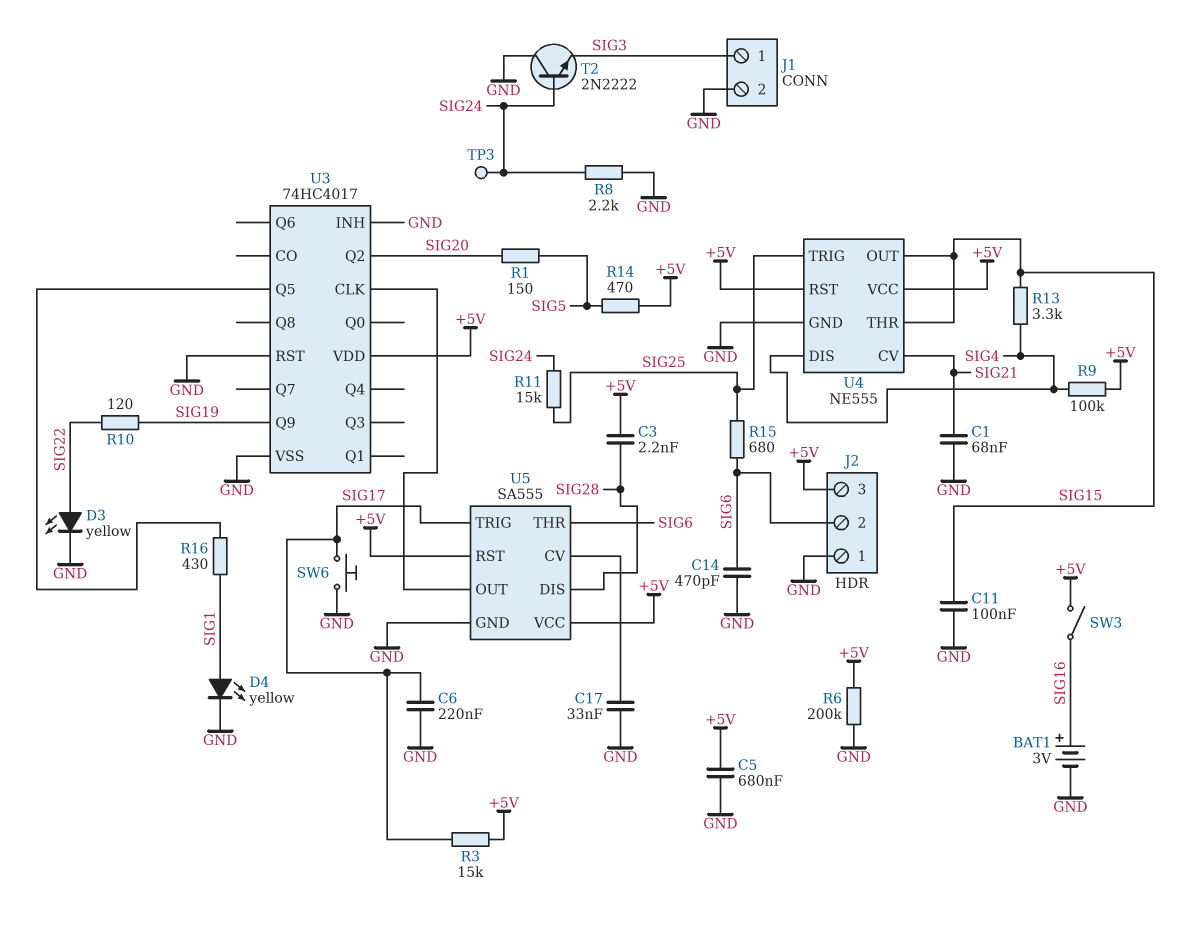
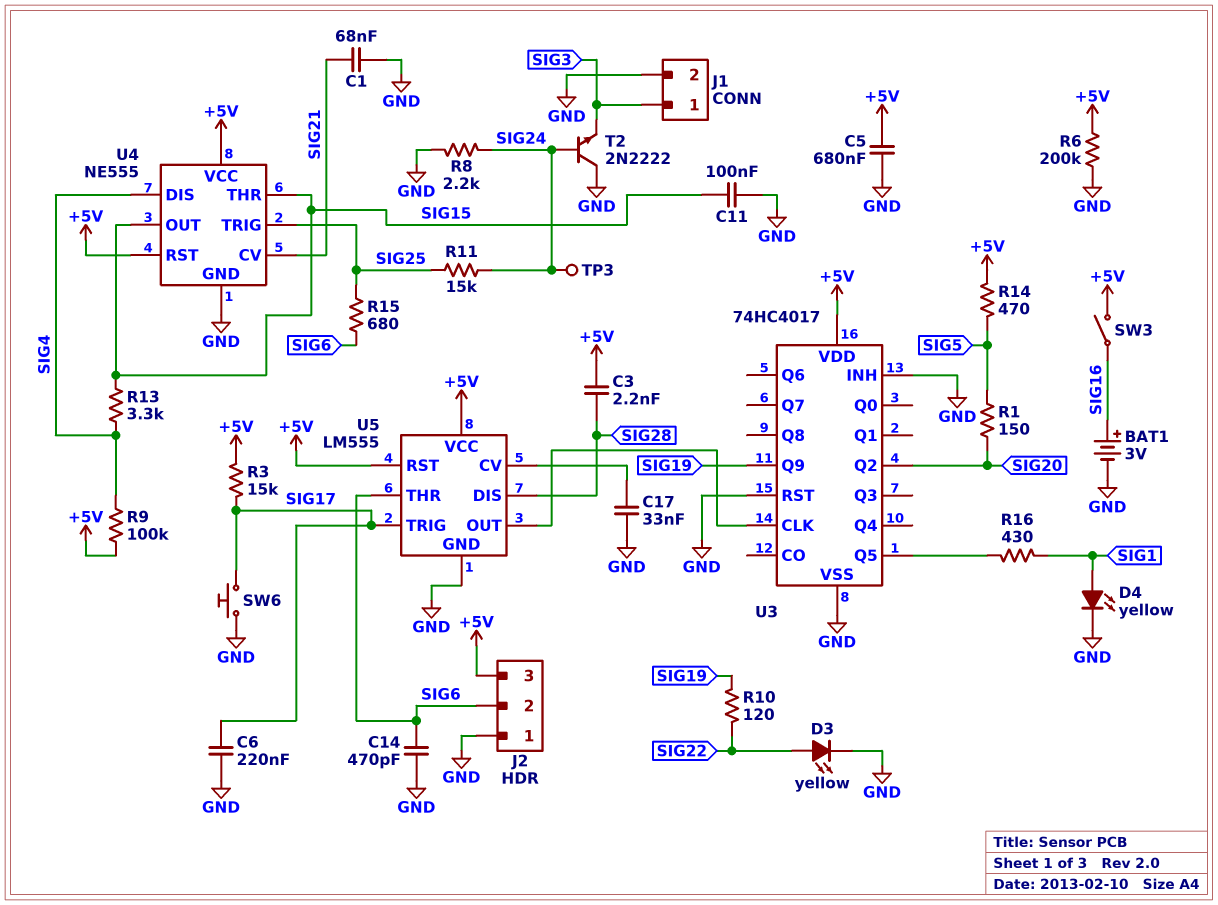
U5: SA555 -> LM555

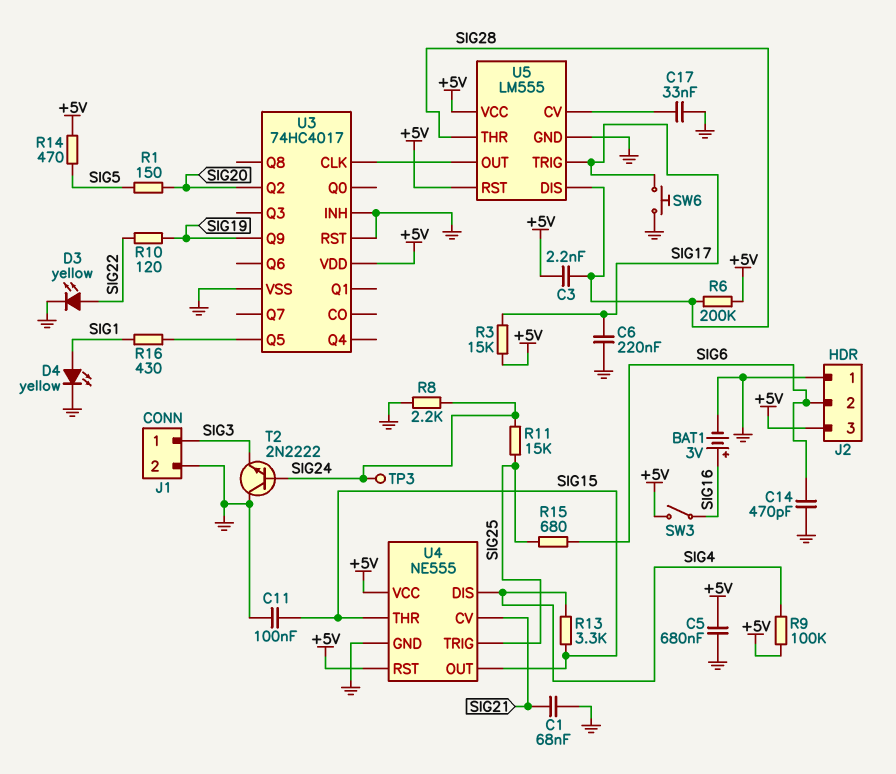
R6: 200k (+5V, GND) -> 200k (+5V, SIG28)
U5 pin THR: SIG6 -> SIG28

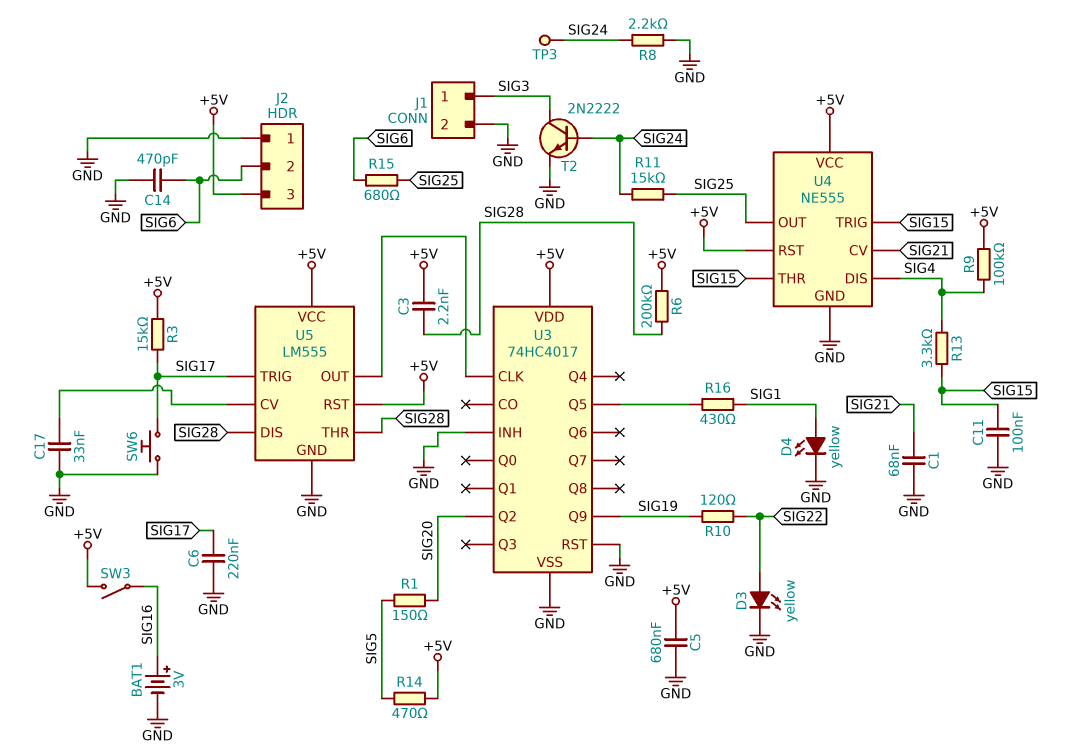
T2: NPN 2N2222 (B SIG24, C GND, E SIG3) -> NPN 2N2222 (B SIG24, C SIG3, E GND)
U4 pin OUT: SIG15 -> SIG25
U4 pin TRIG: SIG25 -> SIG15

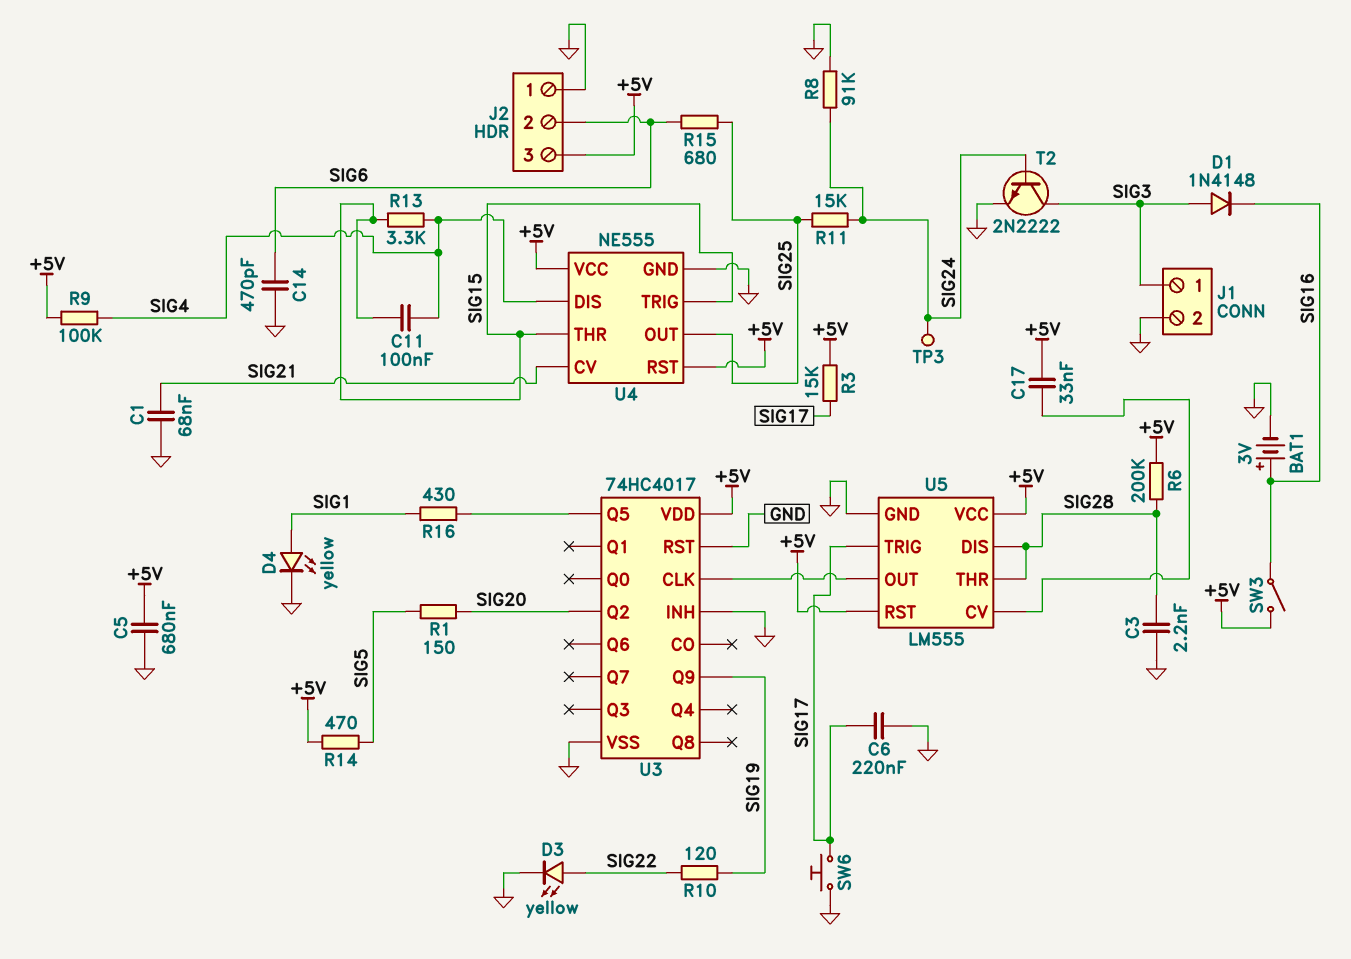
C3: 2.2nF (+5V, SIG28) -> 2.2nF (GND, SIG28)
C11: 100nF (GND, SIG15) -> 100nF (SIG4, SIG15)
C17: 33nF (GND, U5/CV) -> 33nF (+5V, U5/CV)
D1: none -> diode 1N4148 (A SIG3, K SIG16)
R8: 2.2k (GND, SIG24) -> 91k (GND, SIG24)

